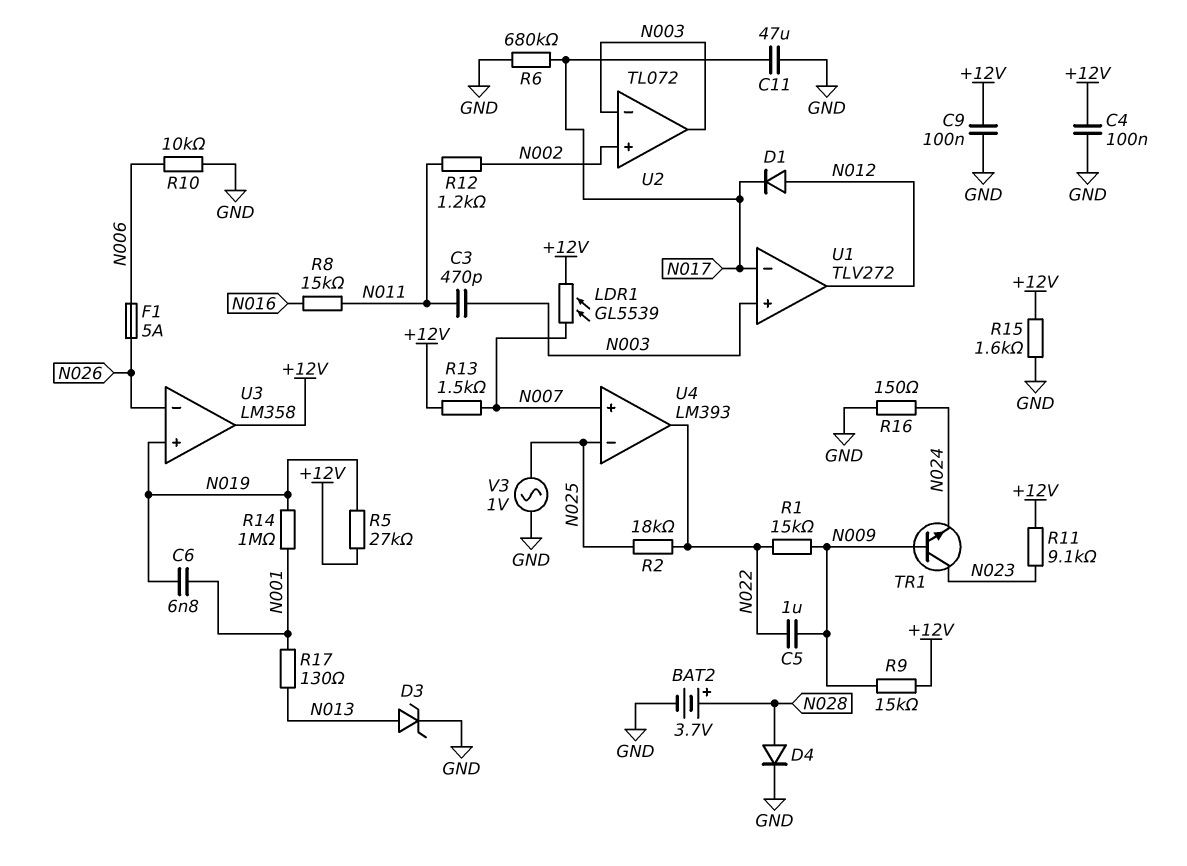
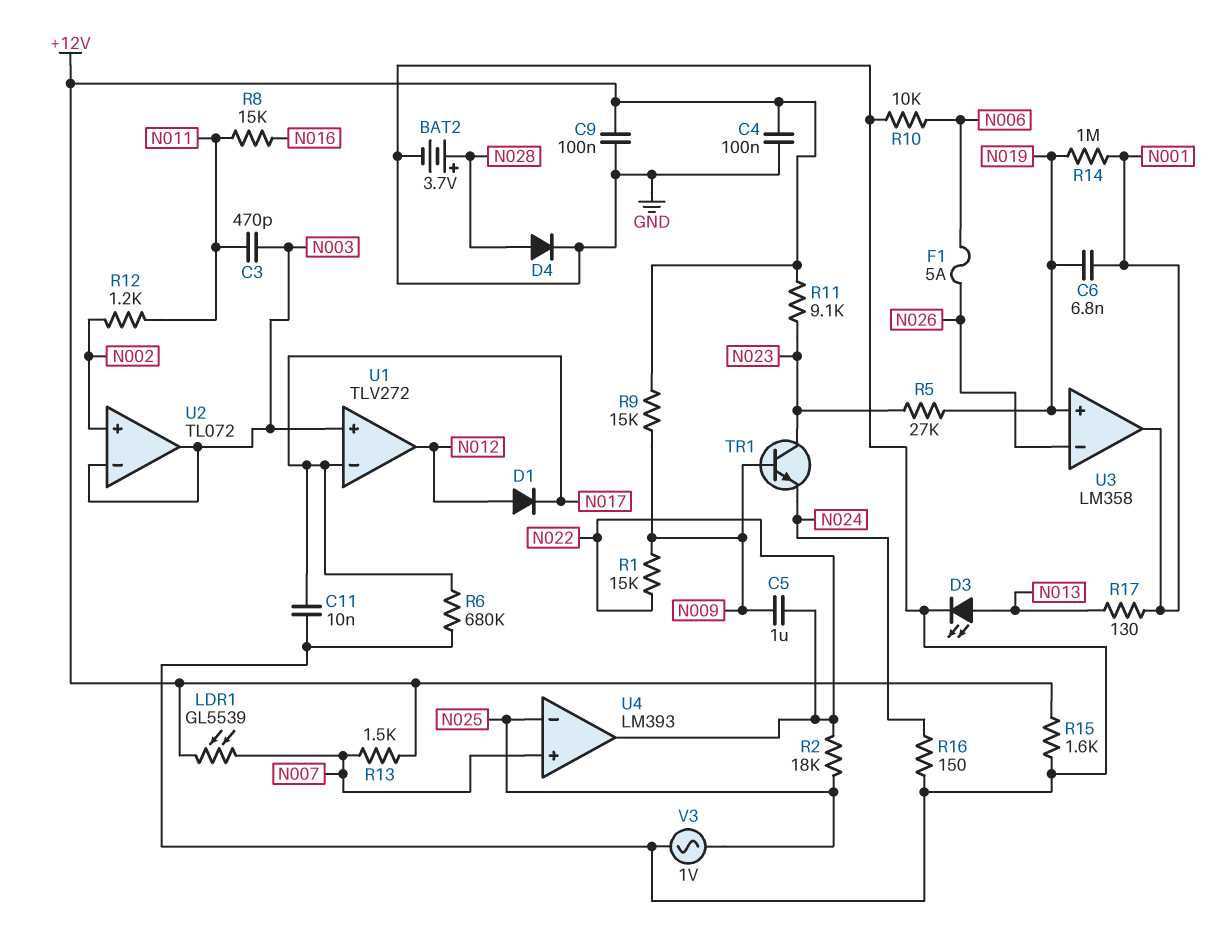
C11: 47uF (GND, N017) -> 10nF (GND, N017)
D3: zener (A N013, K GND) -> LED (A N013, K GND)
R5: 27k (+12V, N019) -> 27k (N019, N023)
U3 pin out: +12V -> N001

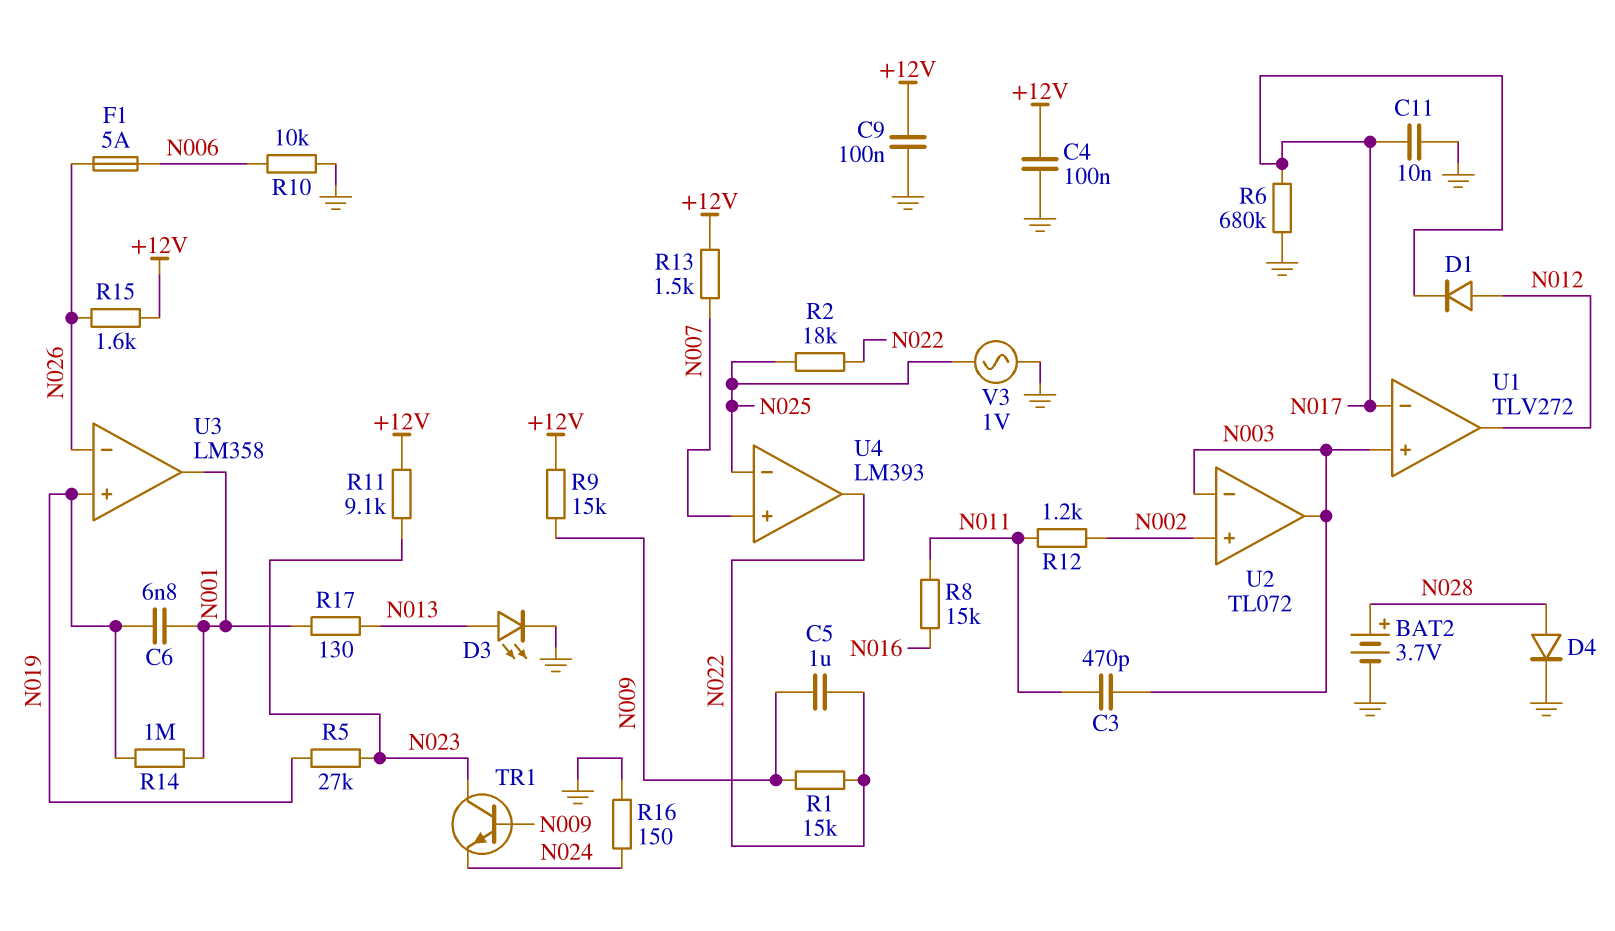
LDR1: GL5539 (+12V, N007) -> none
R15: 1.6k (+12V, GND) -> 1.6k (+12V, N026)

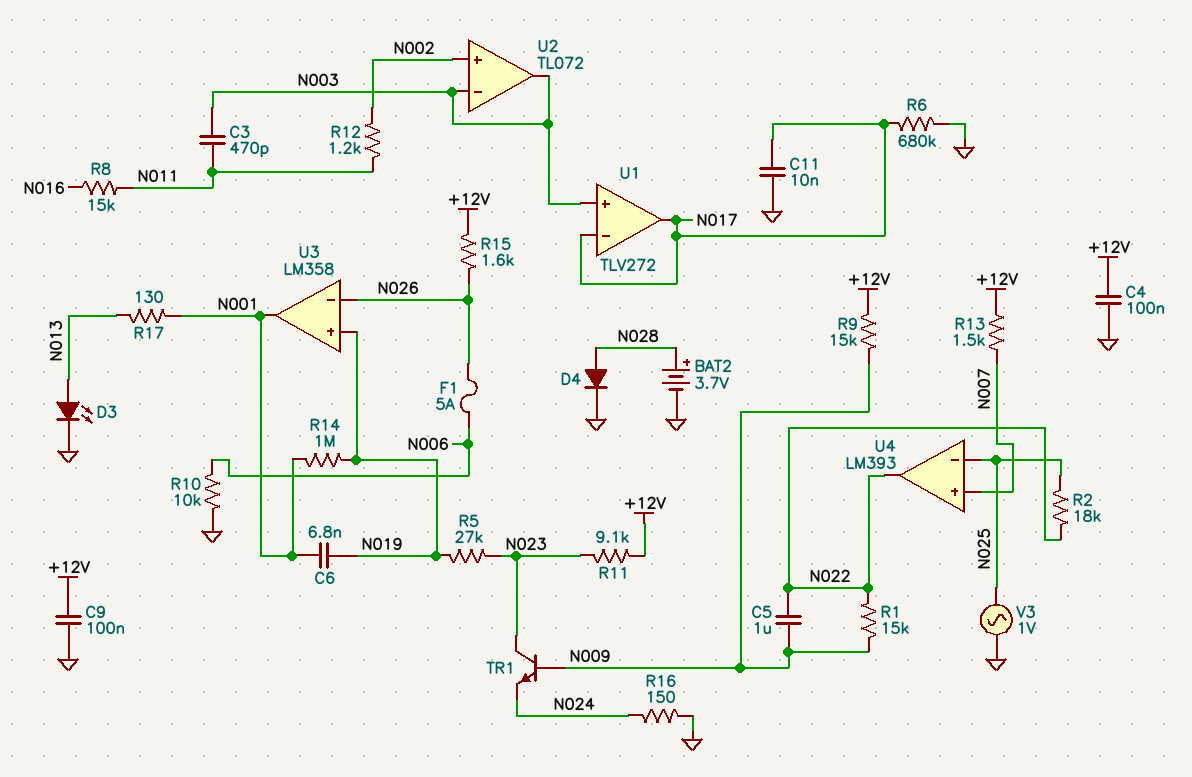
D1: diode (A N012, K N017) -> none
U1 pin out: N012 -> N017

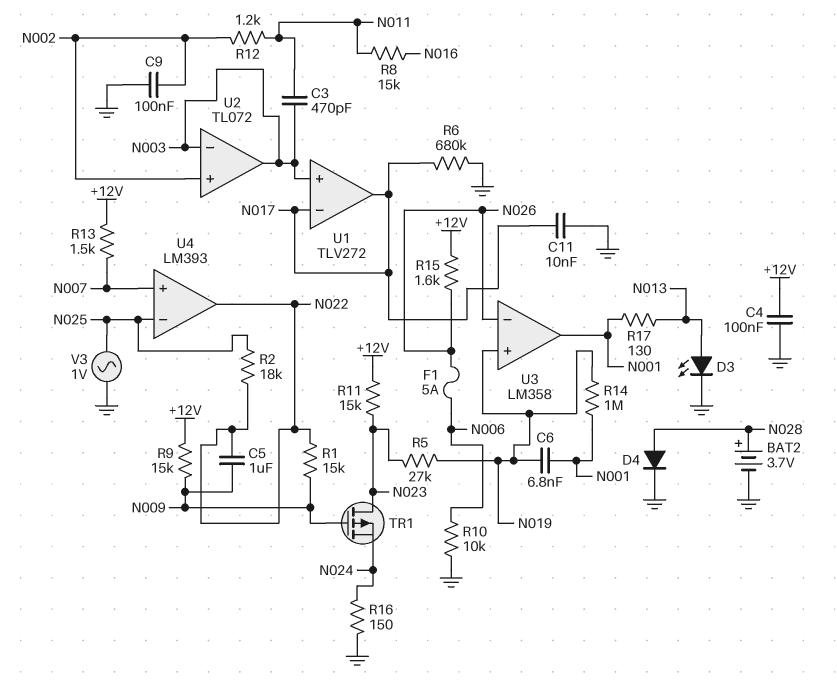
C9: 100nF (+12V, GND) -> 100nF (GND, N002)
R11: 9.1k (+12V, N023) -> 15k (+12V, N023)
TR1: NPN (B N009, C N023, E N024) -> PMOS (G N009, D N023, S N024)

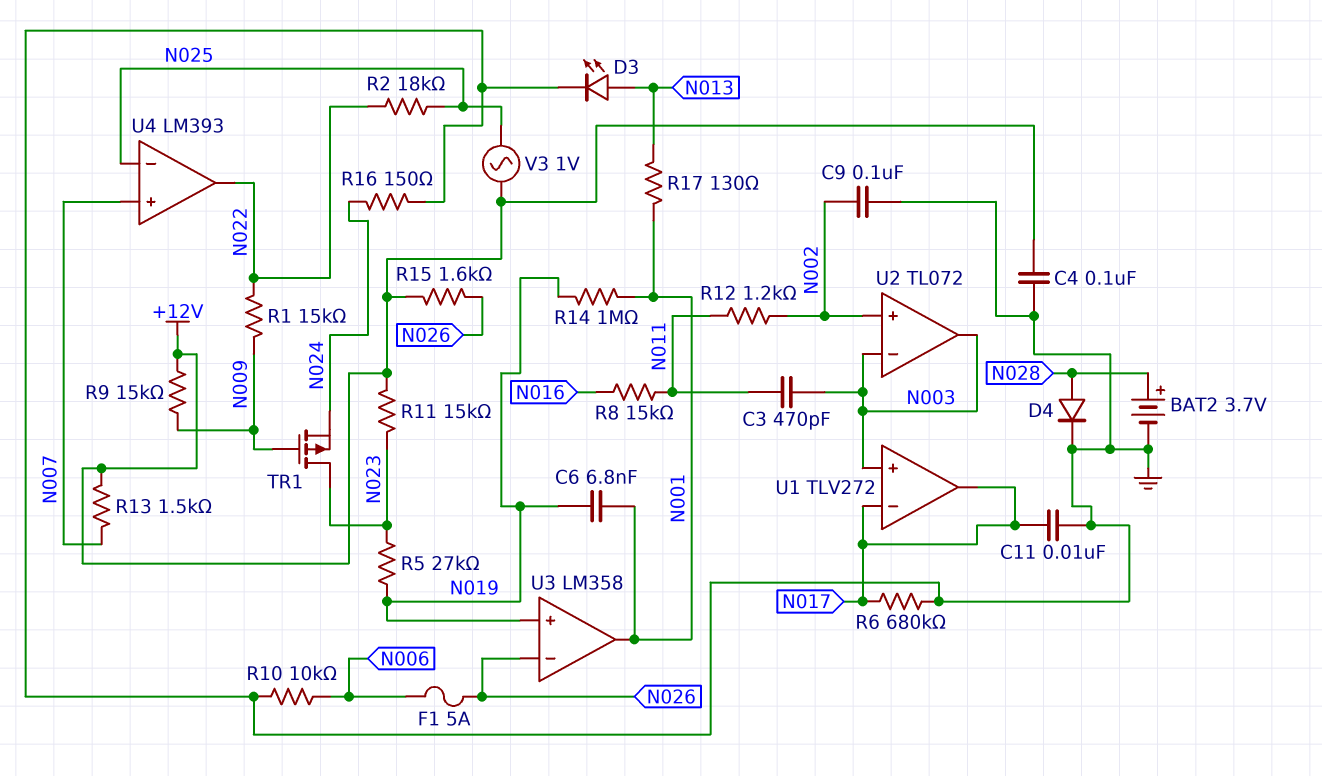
C5: 1uF (N009, N022) -> none
V3: AC 1V (GND, N025) -> AC 1V (+12V, N025)

